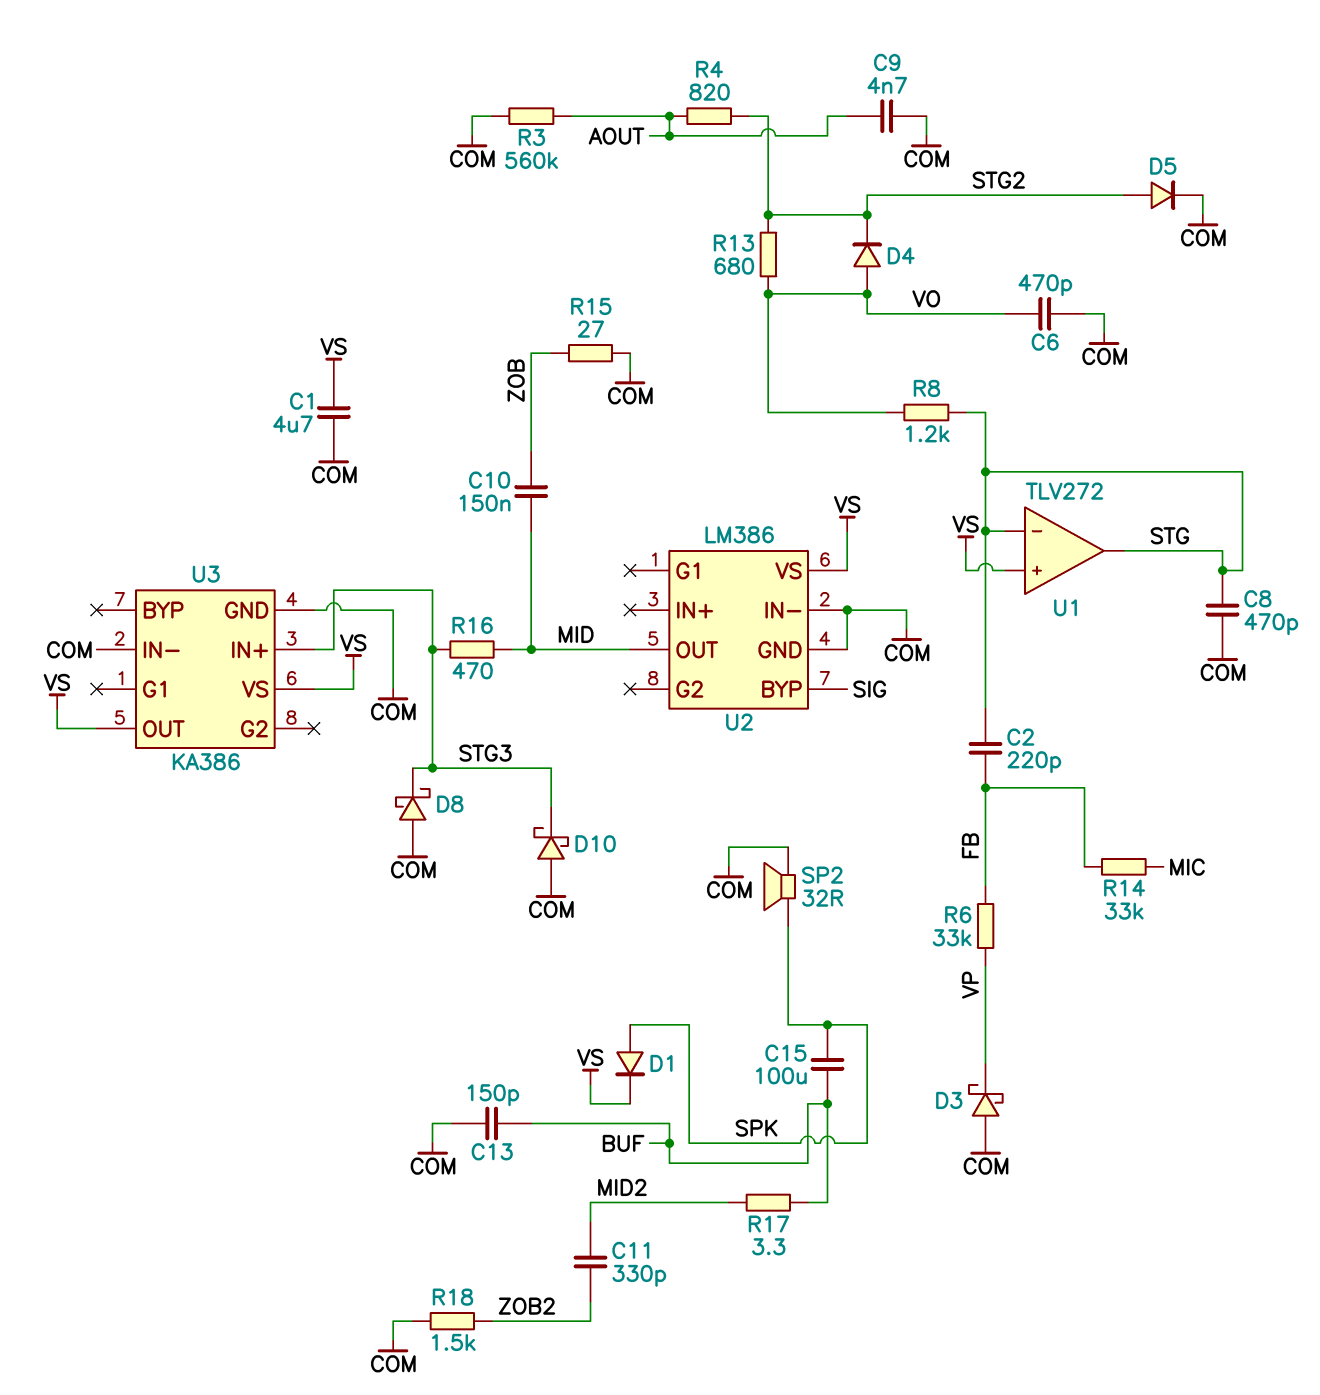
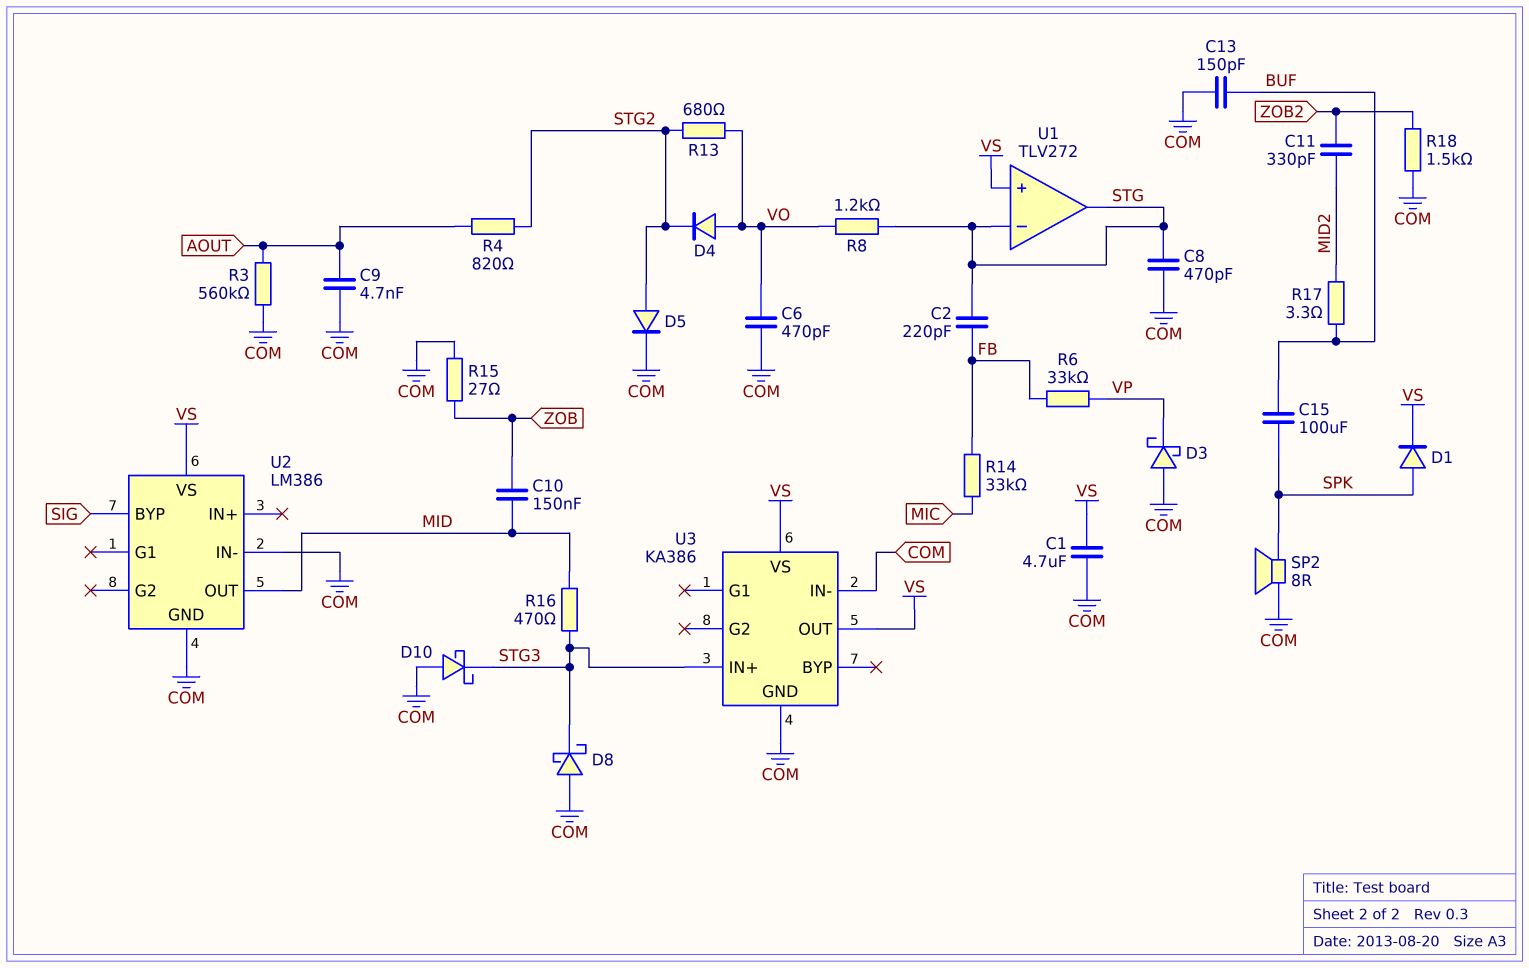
SP2: speaker 32R (COM, SPK) -> speaker 8R (COM, SPK)

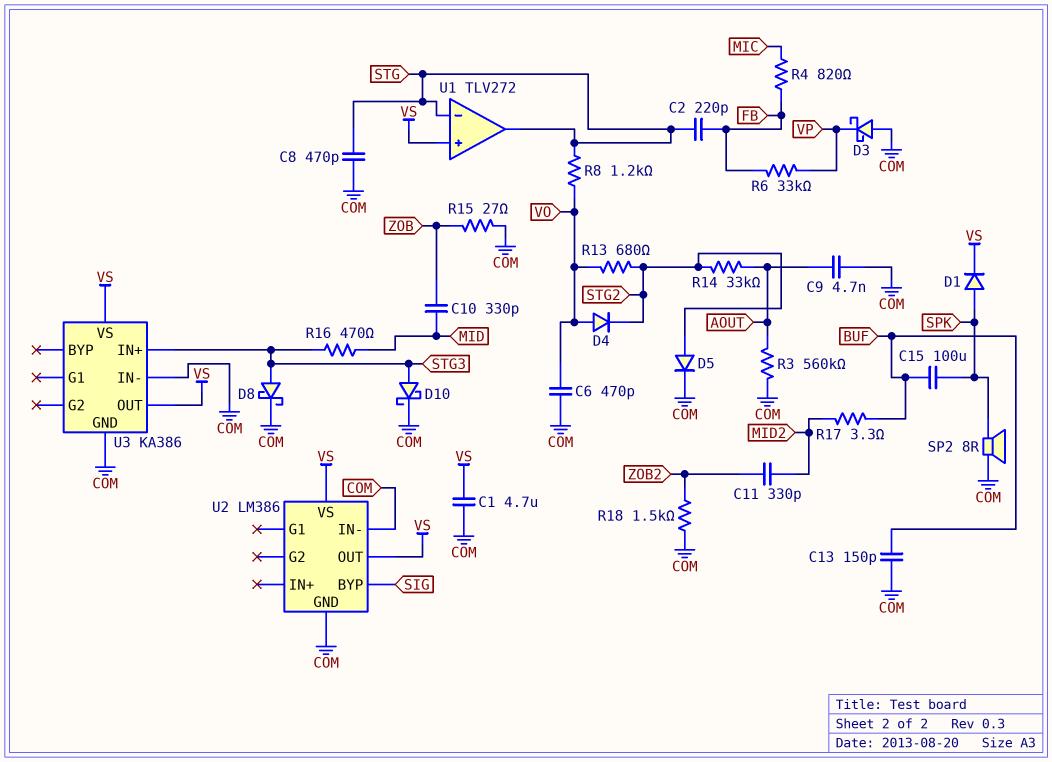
C10: 150nF (MID, ZOB) -> 330pF (MID, ZOB)
D8: schottky (A COM, K STG3) -> schottky (A STG3, K COM)
D10: schottky (A COM, K STG3) -> schottky (A STG3, K COM)
R4: 820 (AOUT, STG2) -> 820 (FB, MIC)
R14: 33k (FB, MIC) -> 33k (AOUT, STG2)
U2 pin OUT: MID -> VS

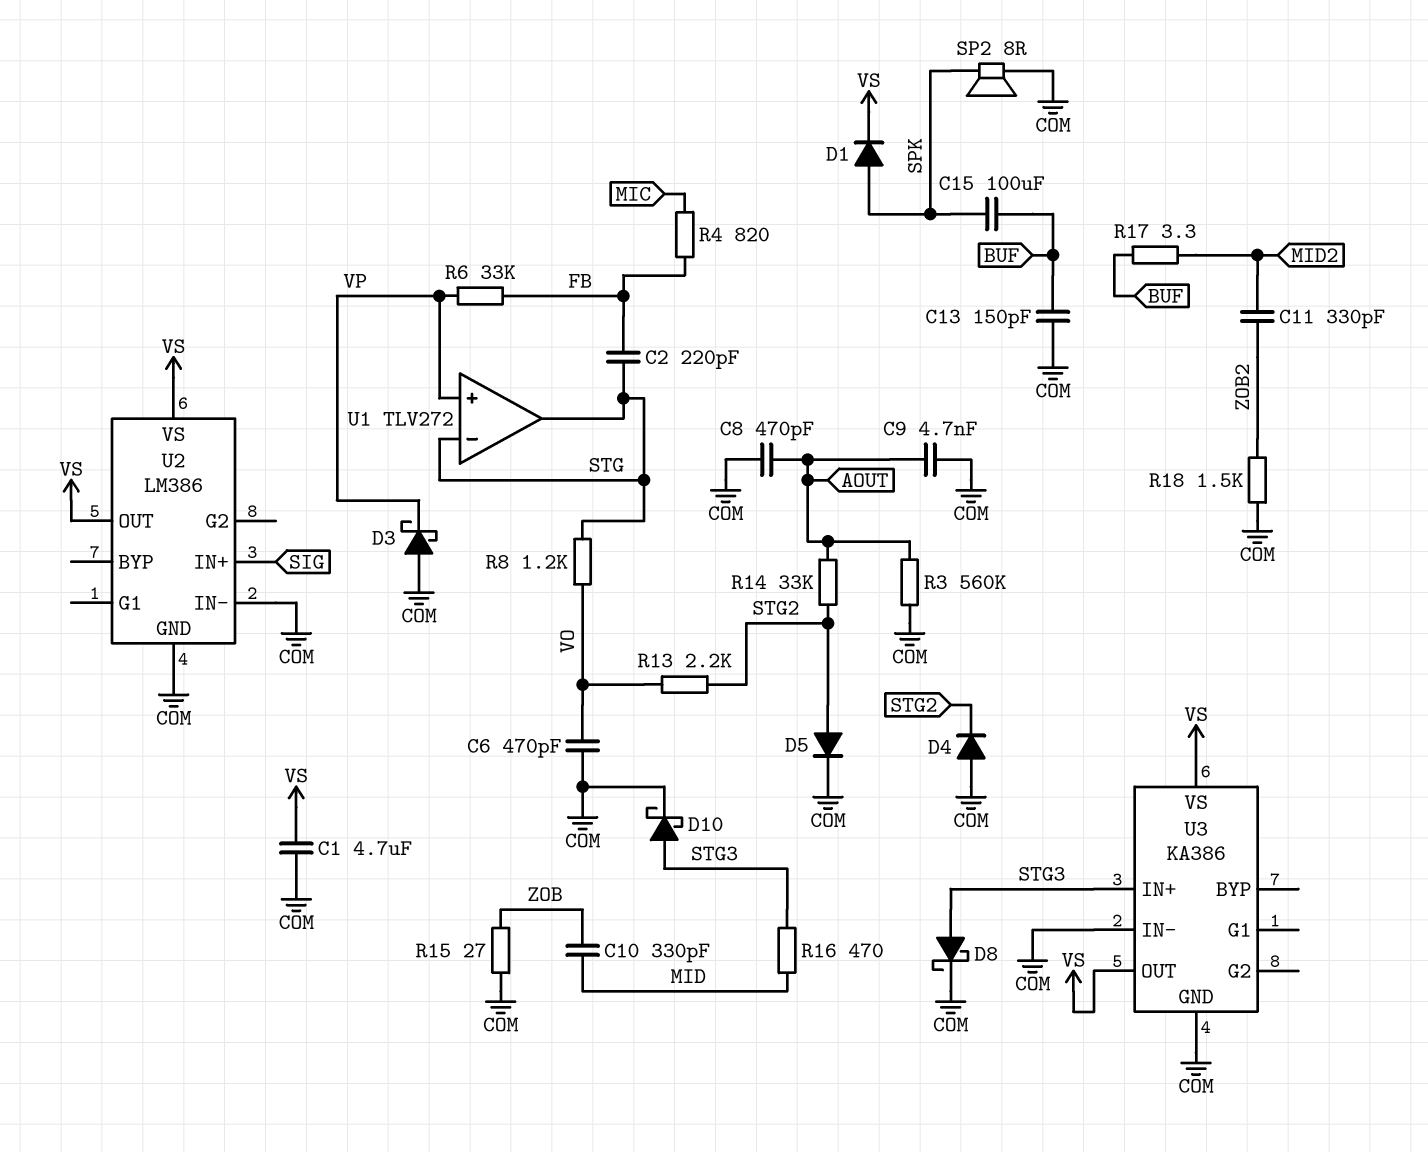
C8: 470pF (COM, STG) -> 470pF (AOUT, COM)
D4: diode (A VO, K STG2) -> diode (A COM, K STG2)
R13: 680 (STG2, VO) -> 2.2k (STG2, VO)
U1 pin in+: VS -> VP
U2 pin BYP: SIG -> none
U2 pin IN+: none -> SIG

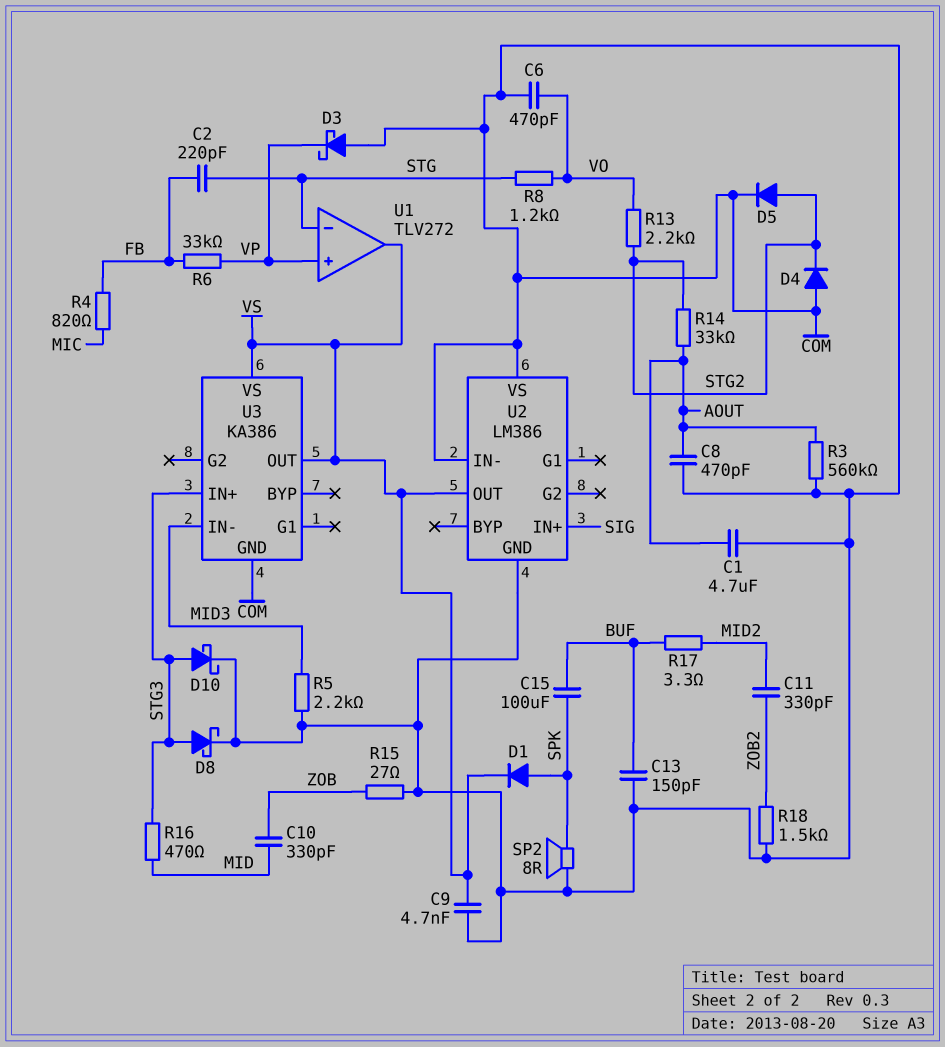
C1: 4.7uF (COM, VS) -> 4.7uF (AOUT, COM)
C9: 4.7nF (AOUT, COM) -> 4.7nF (COM, VS)
R5: none -> 2.2k (COM, MID3)
U1 pin out: STG -> VS
U2 pin VS: VS -> COM
U3 pin IN-: COM -> MID3

